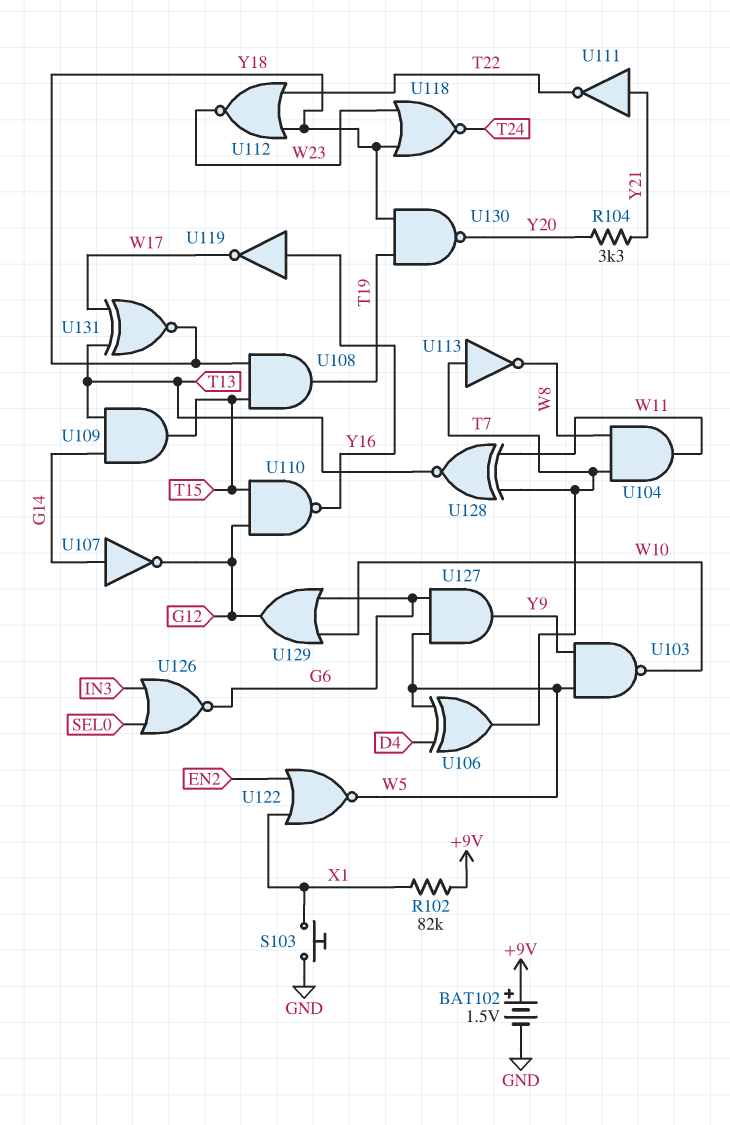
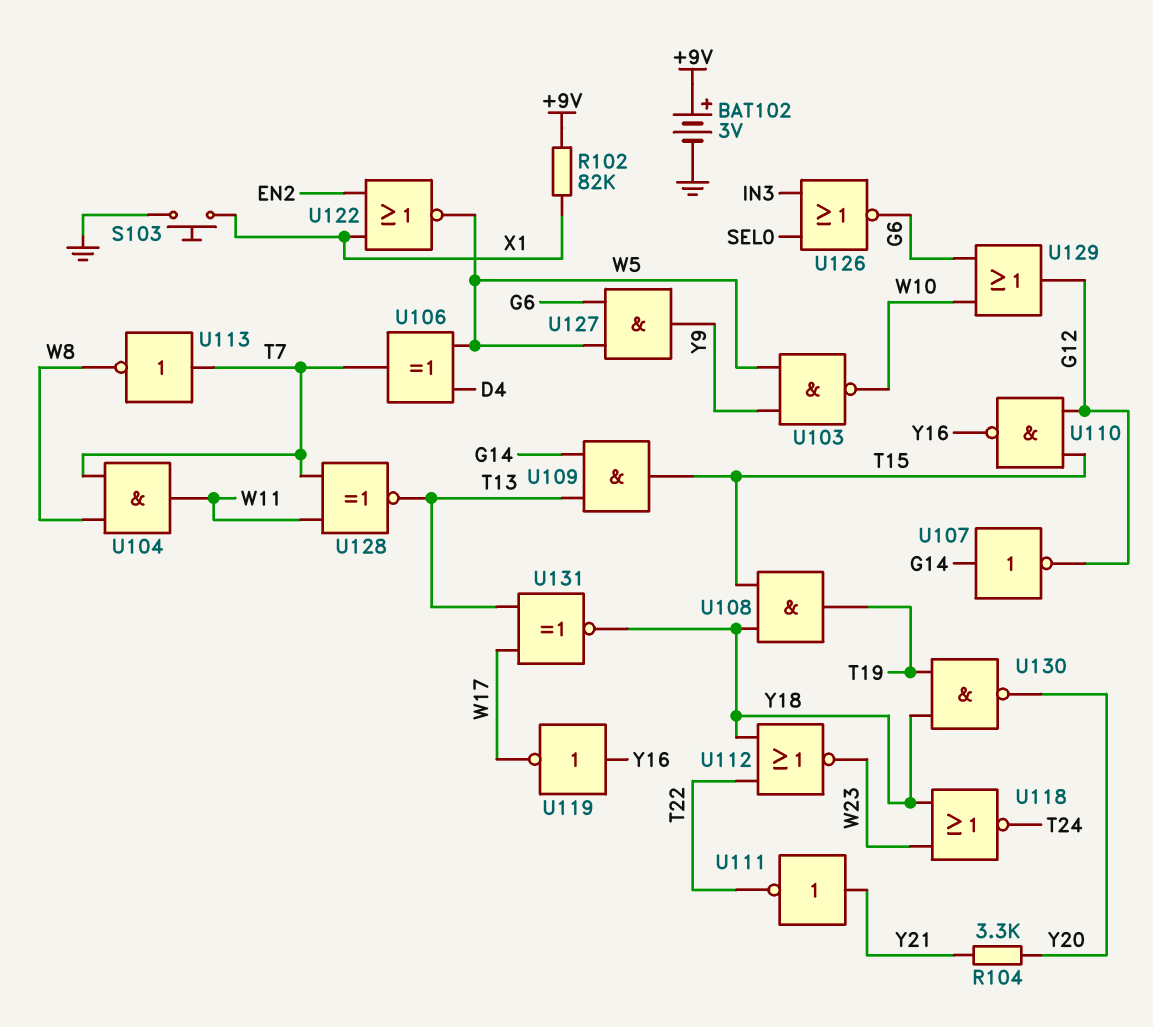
BAT102: 1.5V (plus +9V, minus GND) -> 3V (plus +9V, minus GND)

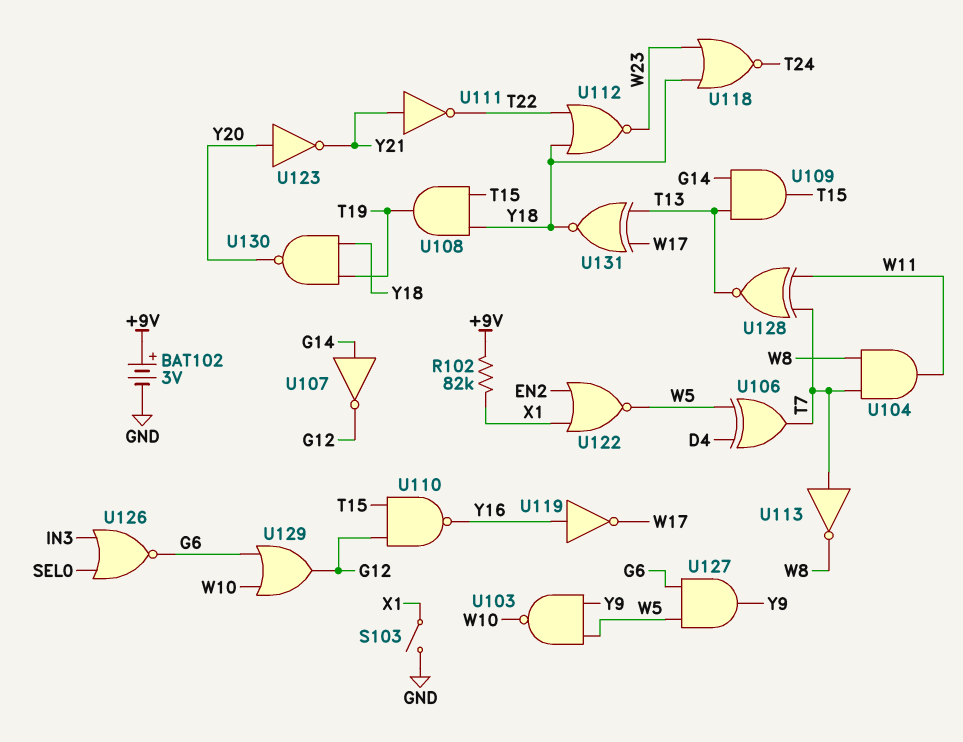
R104: 3.3k (Y20, Y21) -> none
S103: button (GND, X1) -> switch (GND, X1)
U123: none -> NOT (in Y20, out Y21)

